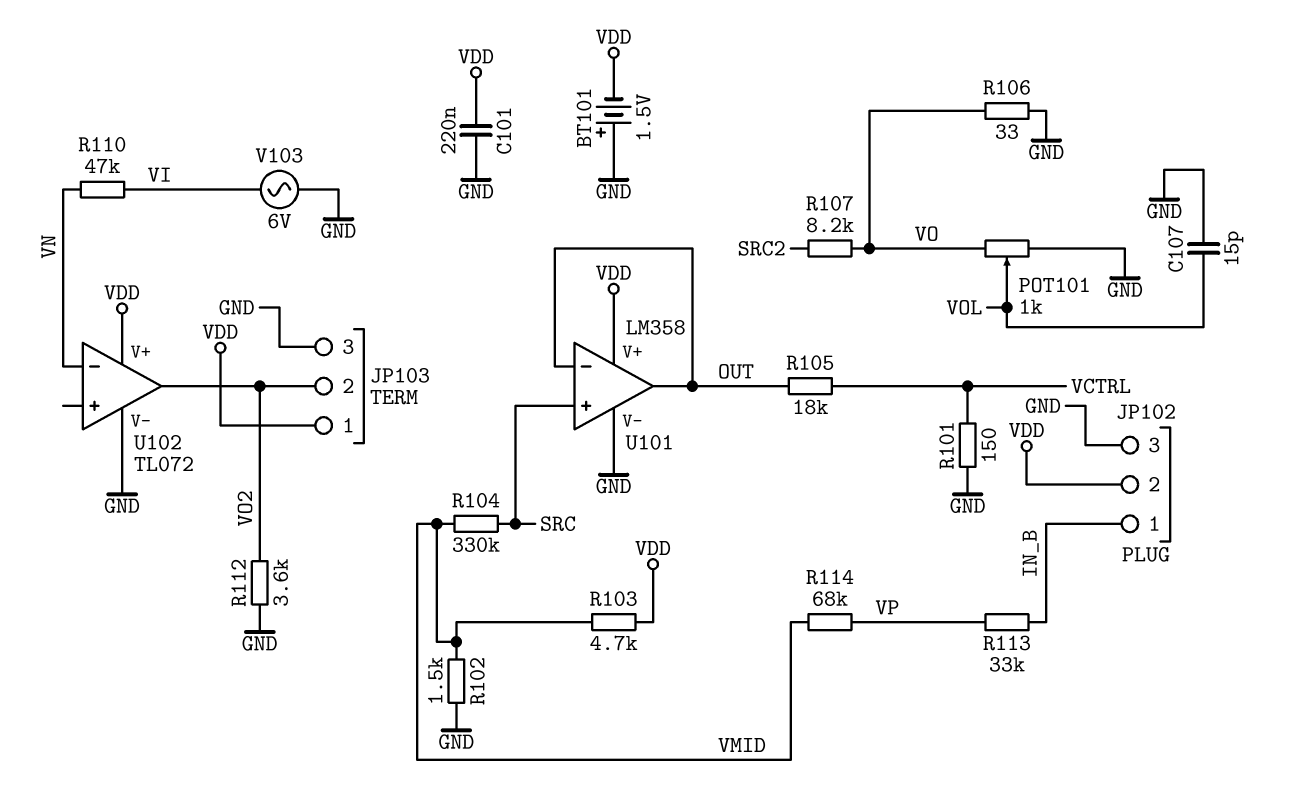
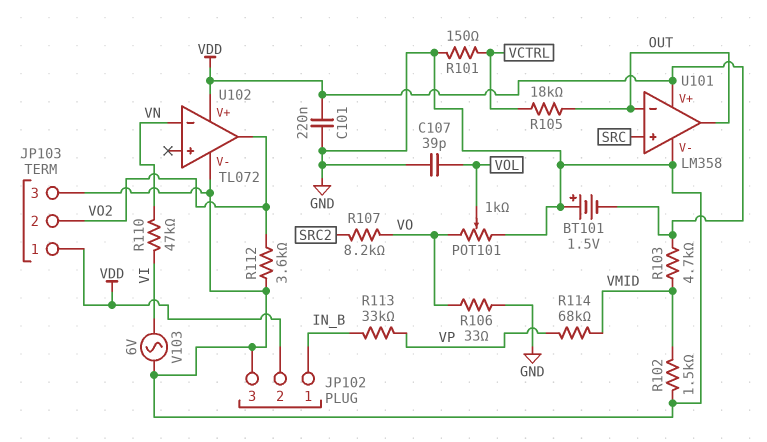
C107: 15pF (GND, VOL) -> 39pF (GND, VOL)
R104: 330k (SRC, VMID) -> none

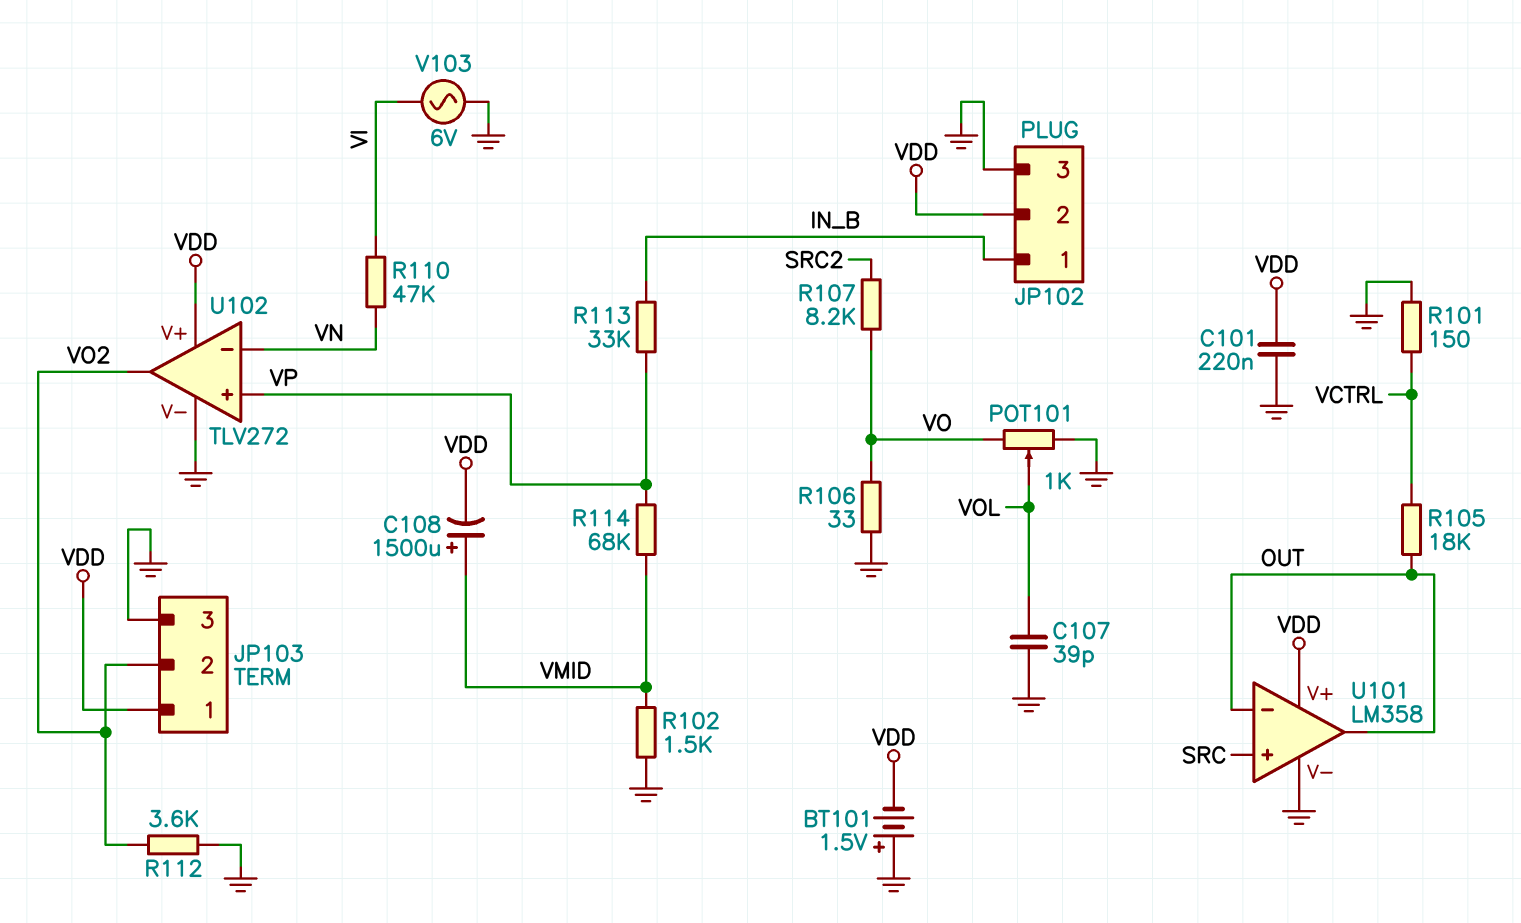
C108: none -> 1500uF (plus VMID, minus VDD)
R103: 4.7k (VDD, VMID) -> none
U102: TL072 -> TLV272
U102 pin in+: none -> VP

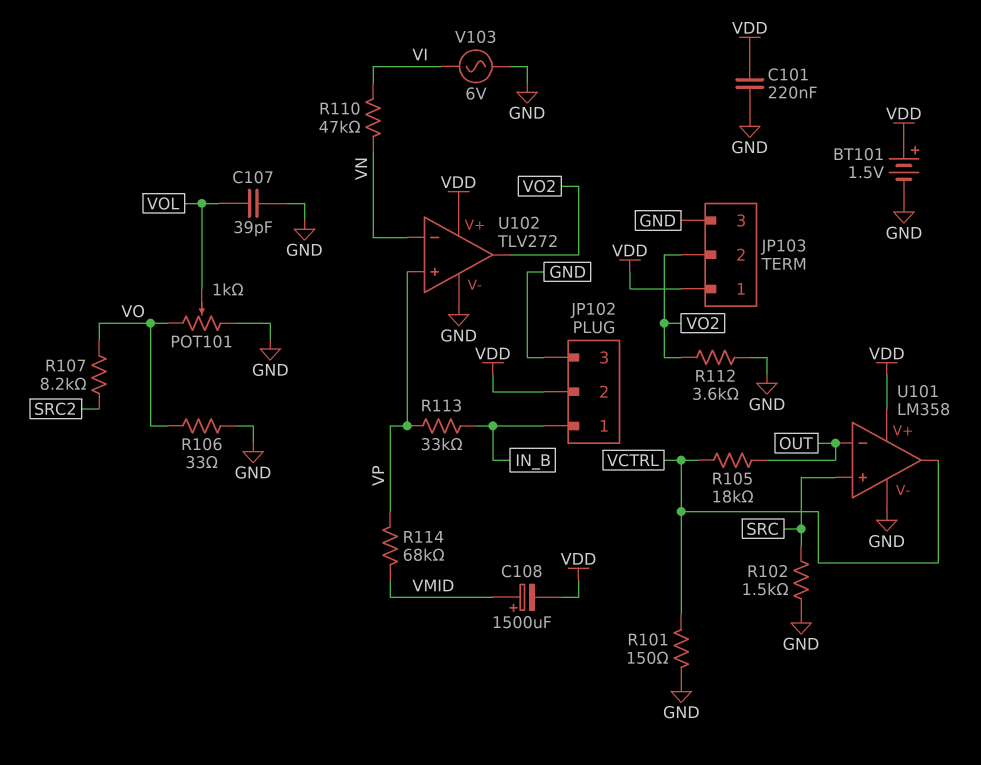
BT101: 1.5V (plus GND, minus VDD) -> 1.5V (plus VDD, minus GND)
R102: 1.5k (GND, VMID) -> 1.5k (GND, SRC)
U101 pin out: OUT -> VCTRL

